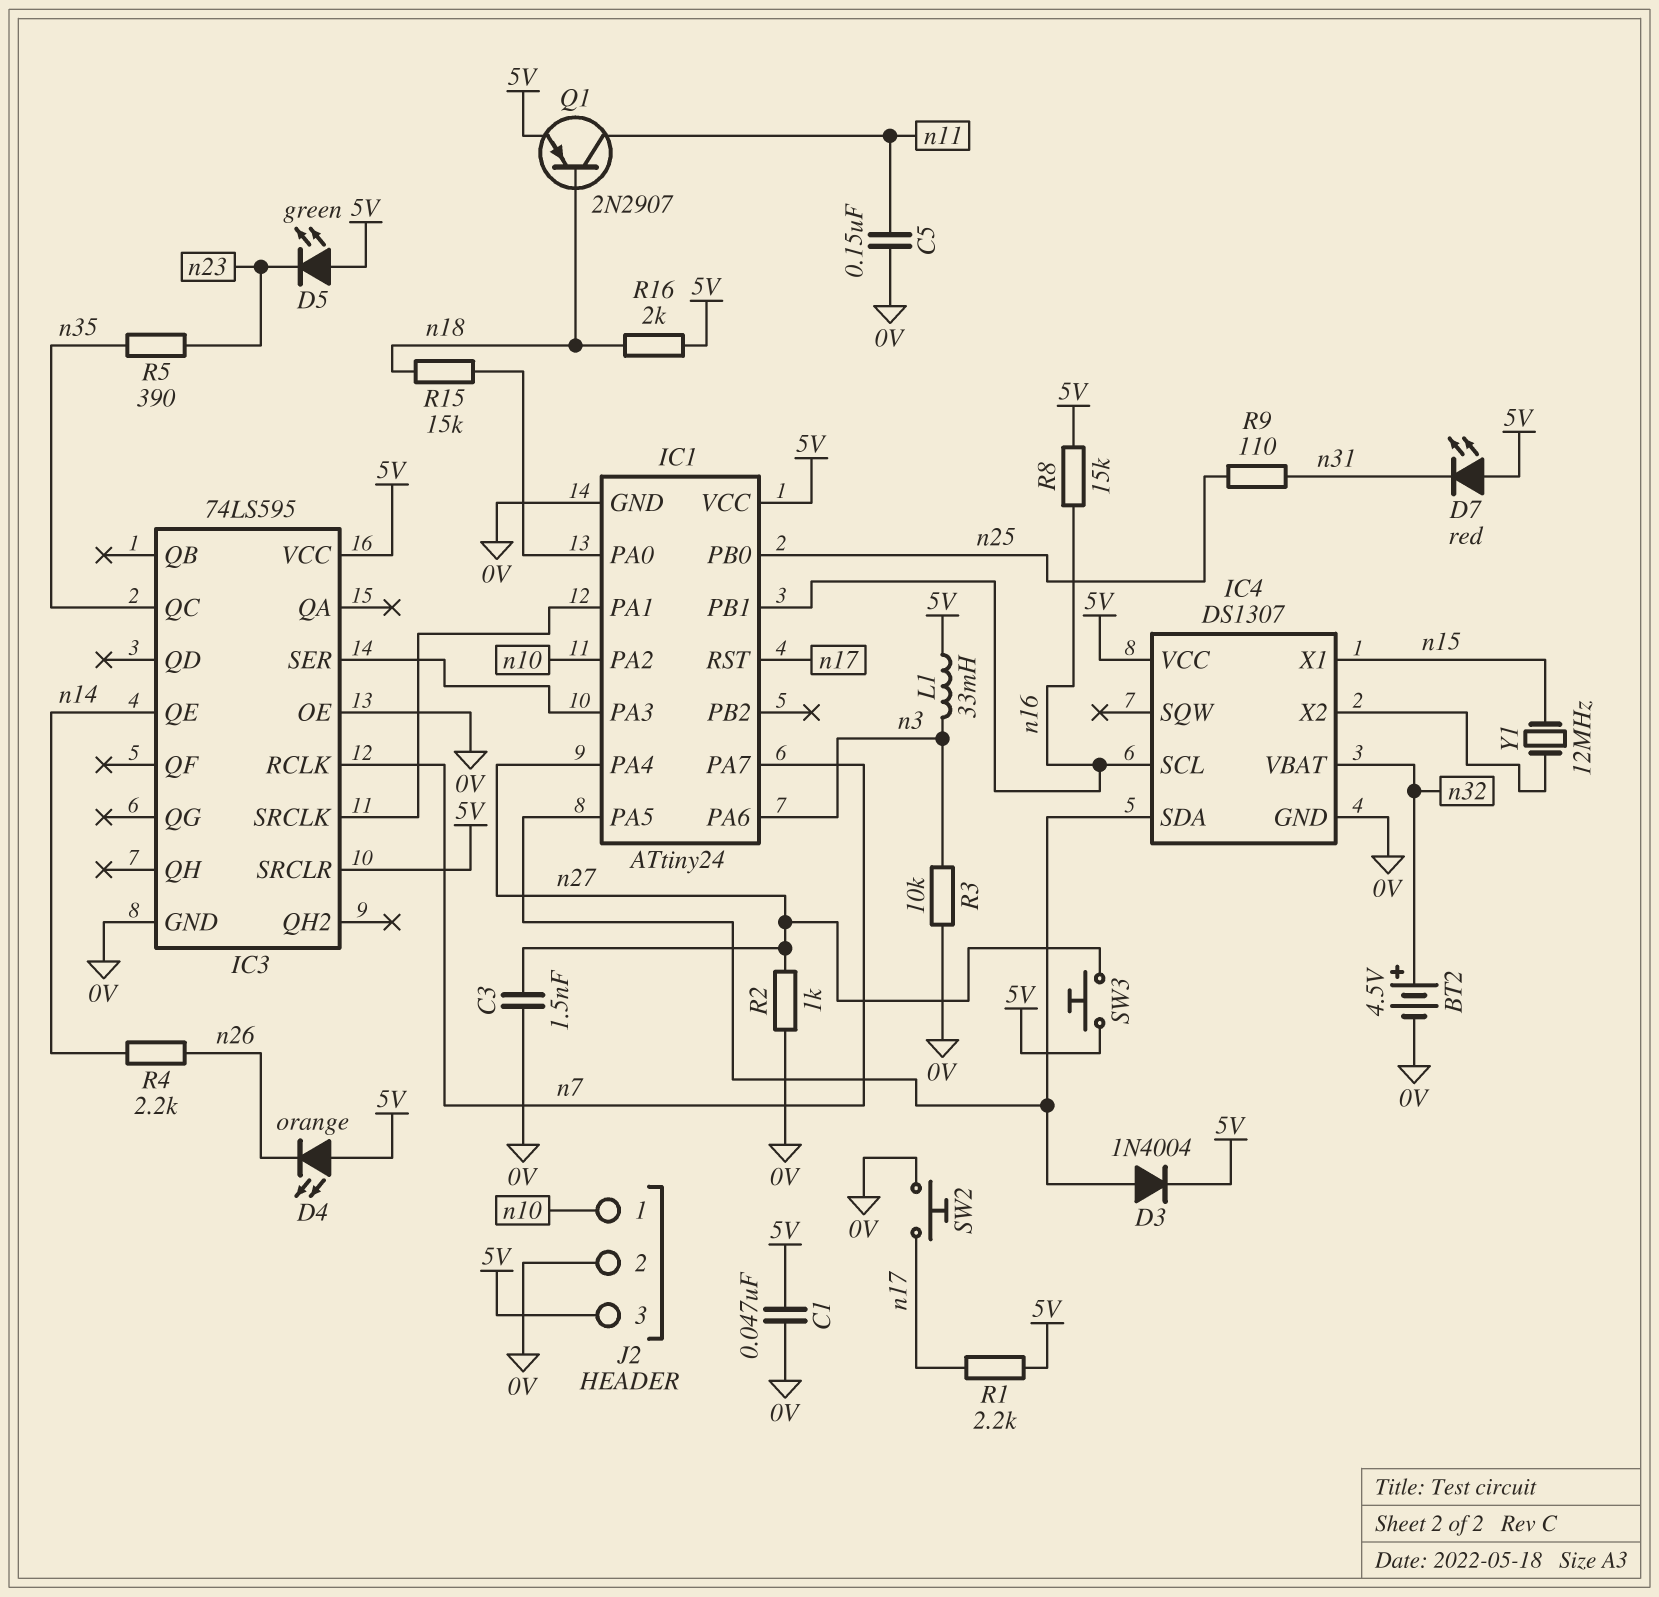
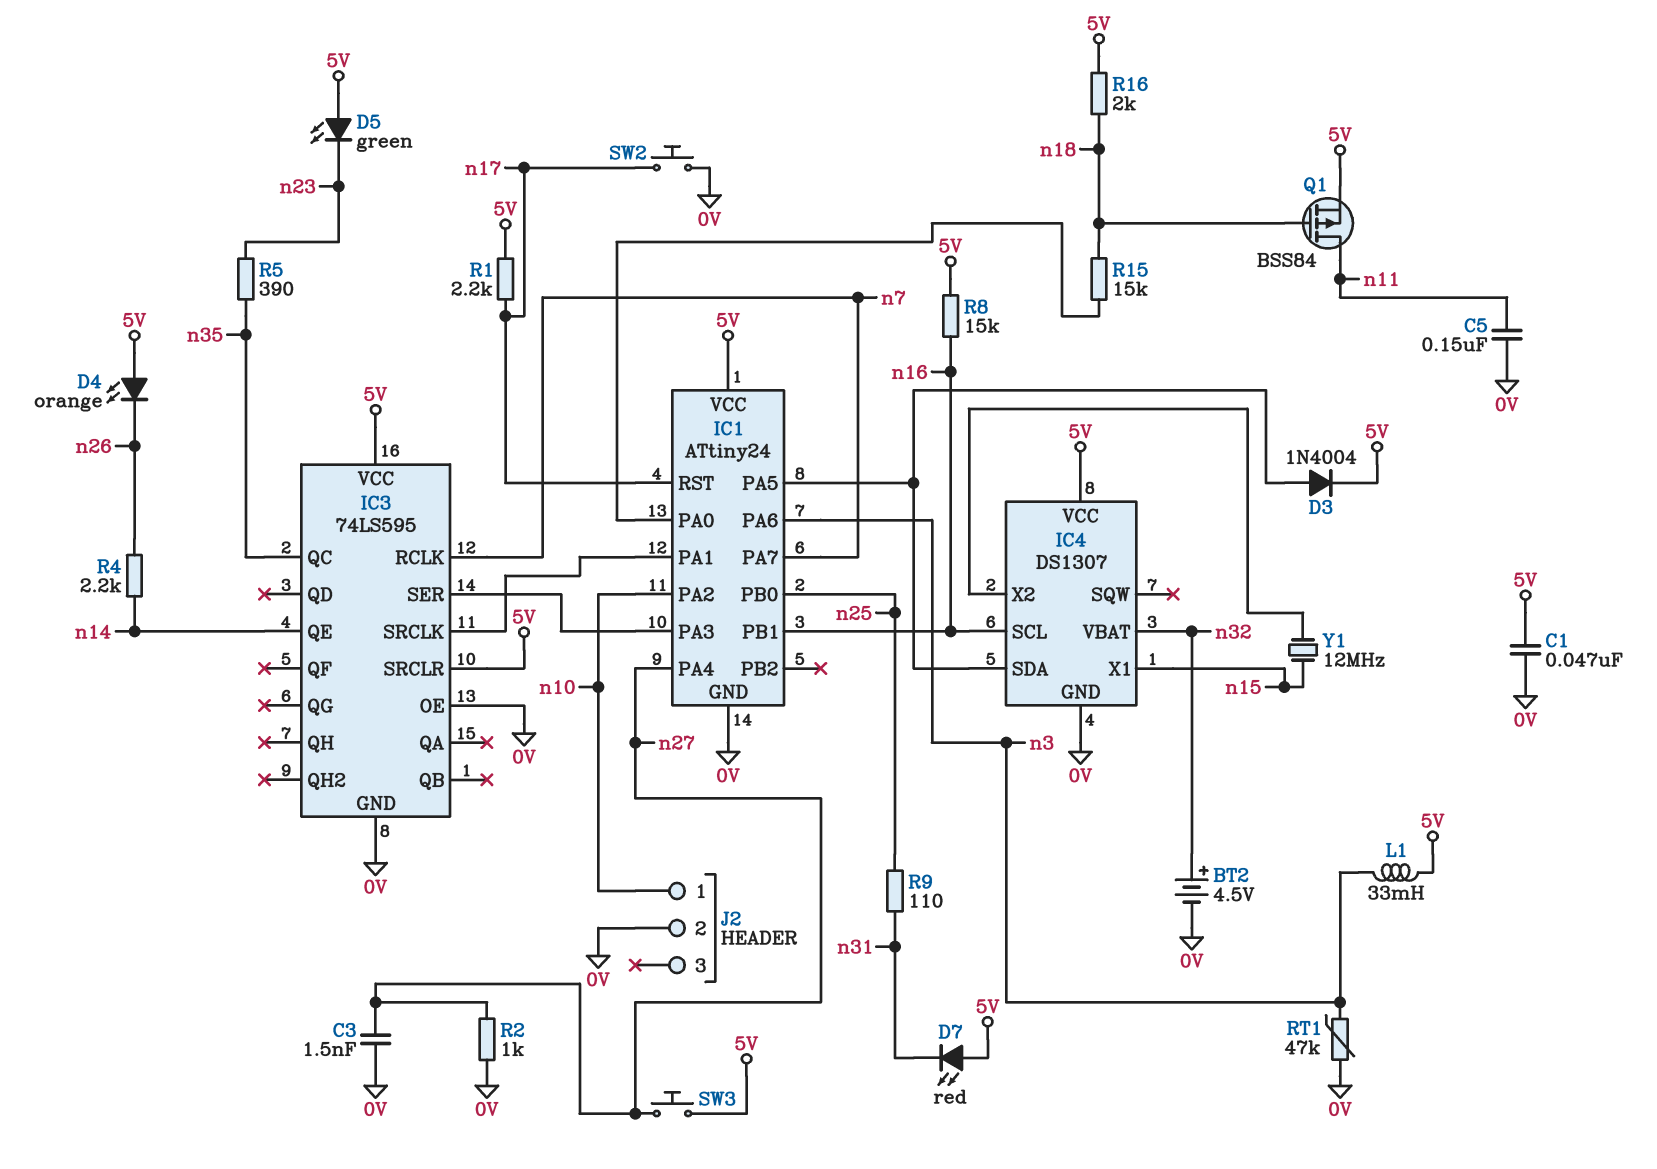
J2 pin 3: 5V -> none
Q1: PNP 2N2907 (B n18, C n11, E 5V) -> PMOS BSS84 (G n18, D n11, S 5V)
R3: 10k (0V, n3) -> none
RT1: none -> 47k (0V, n3)

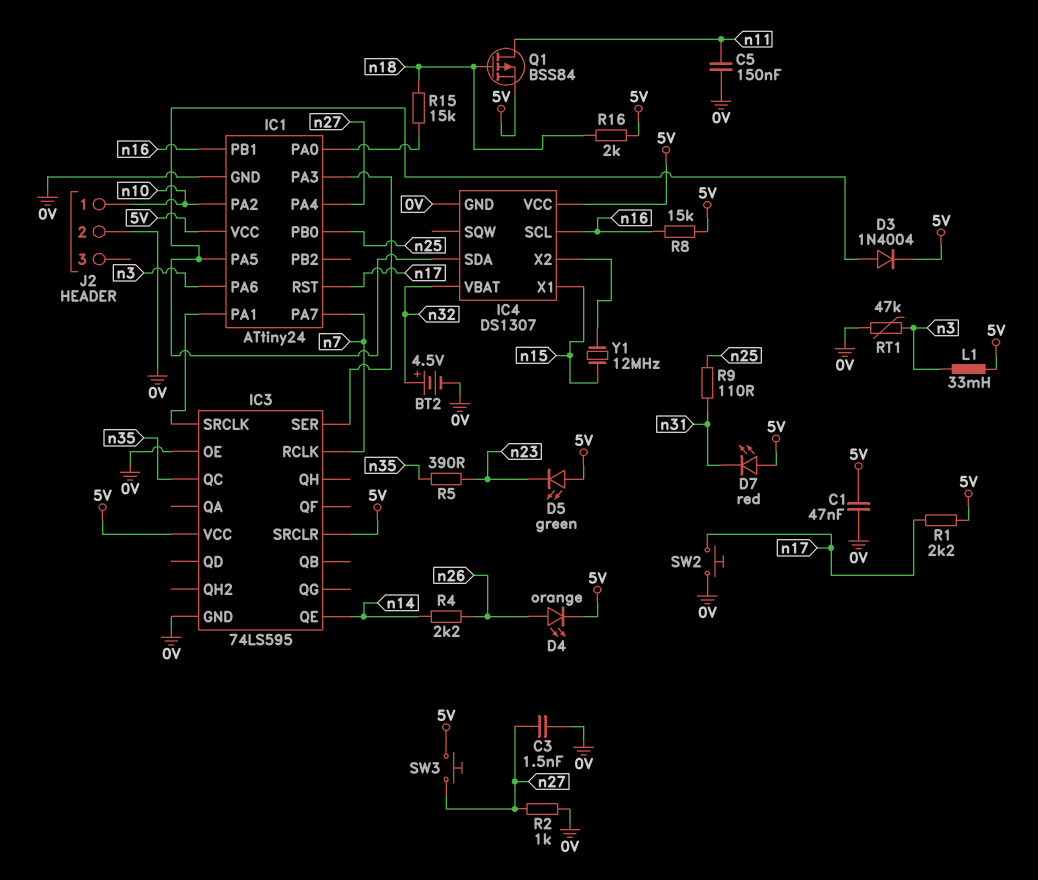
D4: LED orange (A 5V, K n26) -> LED orange (A n26, K 5V)

